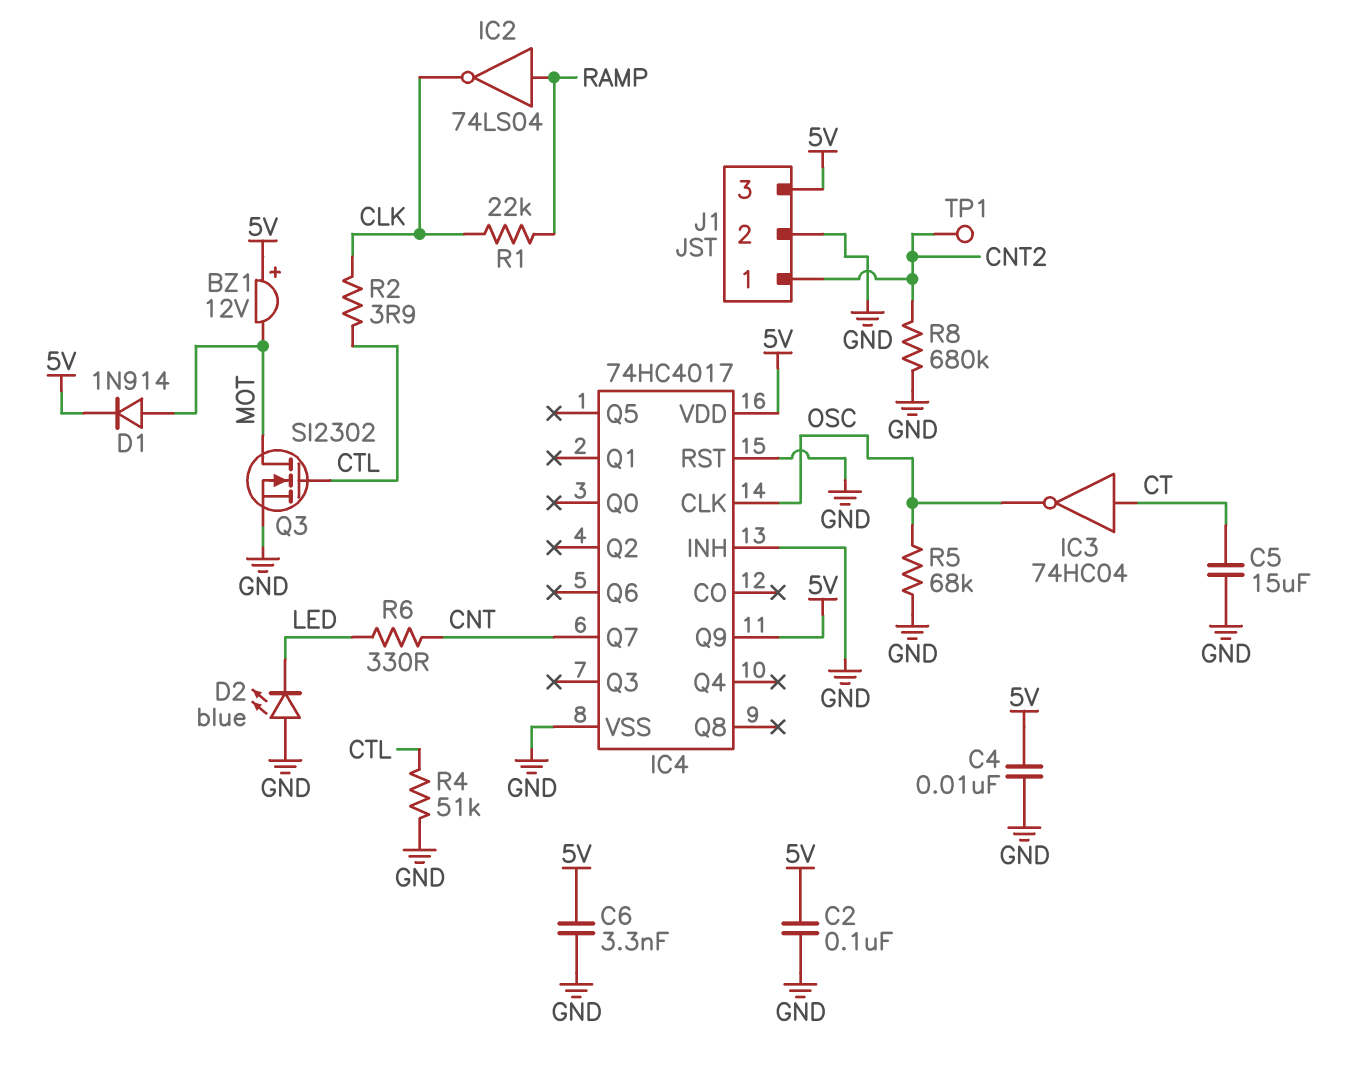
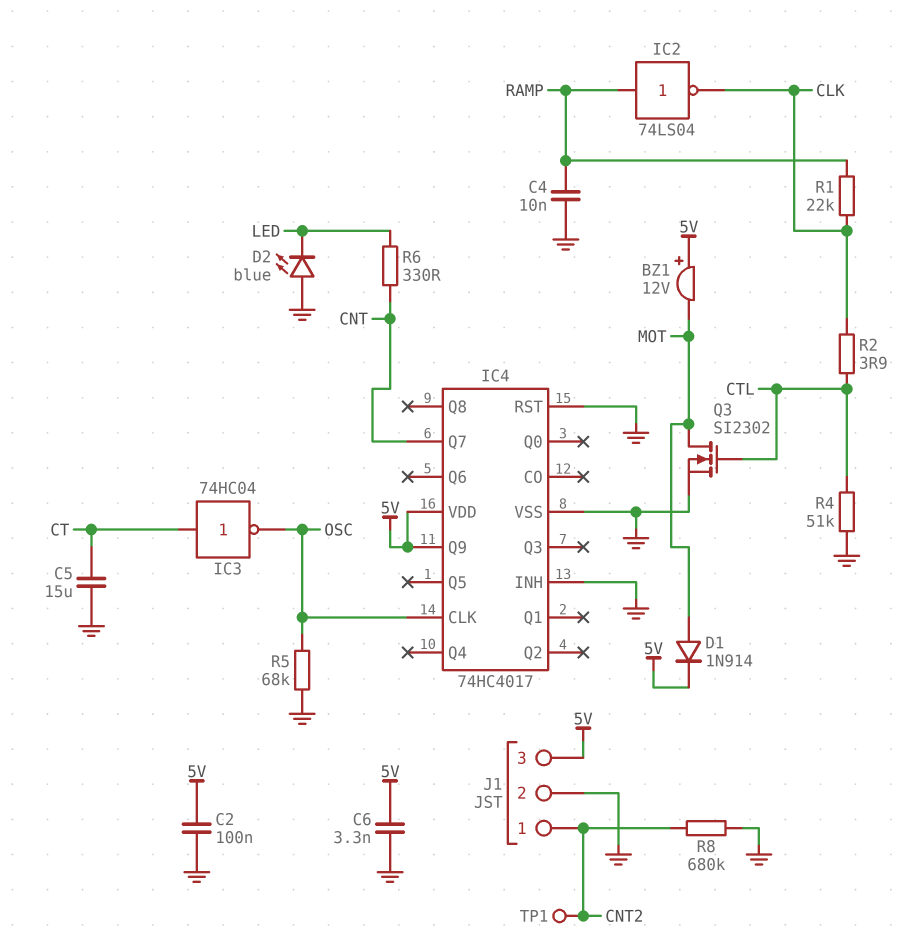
C4: 10nF (5V, GND) -> 10nF (GND, RAMP)

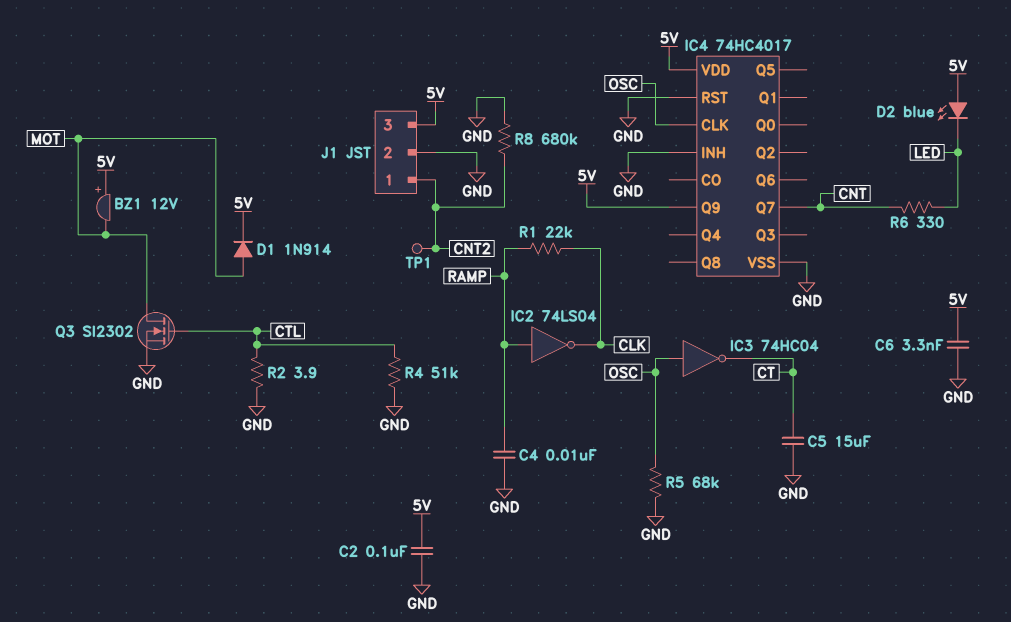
D2: LED blue (A GND, K LED) -> LED blue (A 5V, K LED)
IC3: NOT 74HC04 (in CT, out OSC) -> NOT 74HC04 (in OSC, out CT)
R2: 3.9 (CLK, CTL) -> 3.9 (CTL, GND)

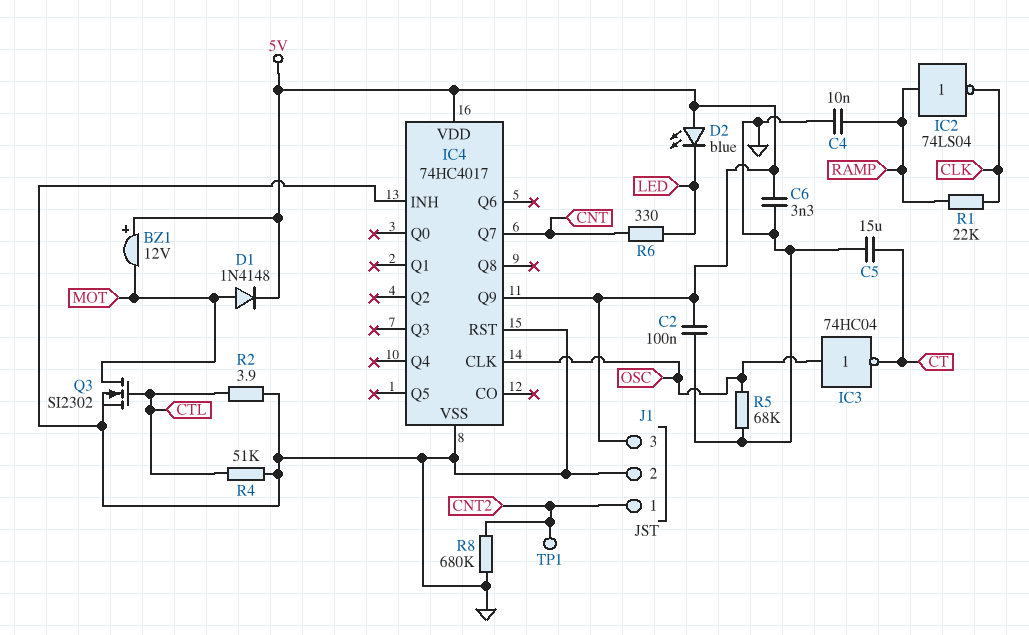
D1: diode 1N914 (A MOT, K 5V) -> diode 1N4148 (A MOT, K 5V)

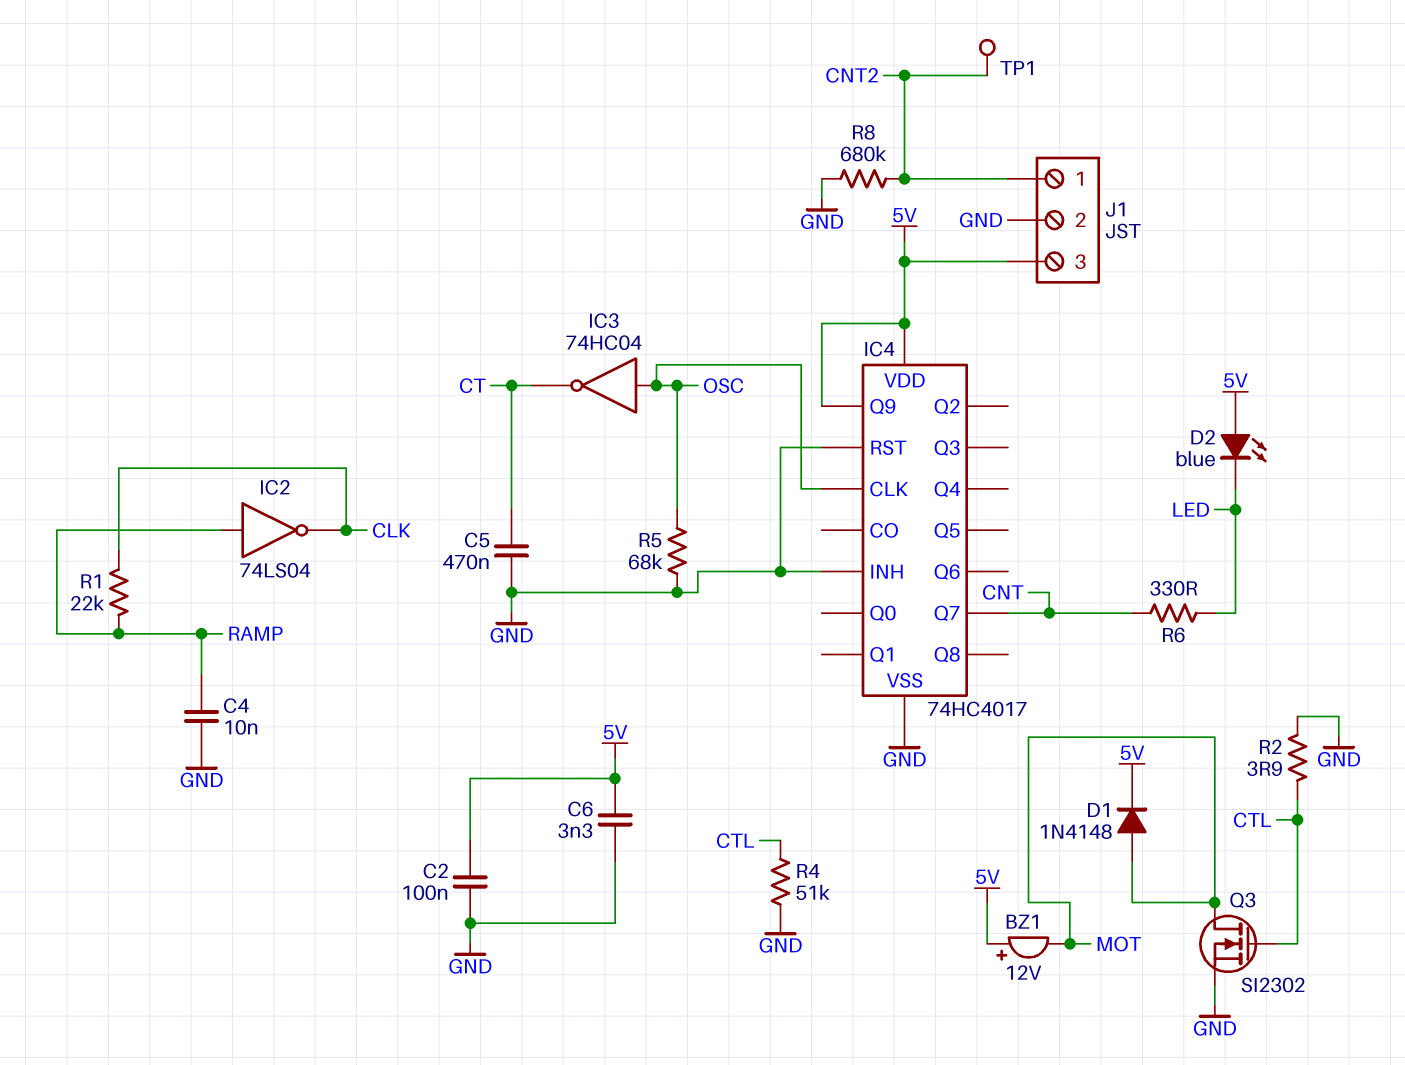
C5: 15uF (CT, GND) -> 470nF (CT, GND)

